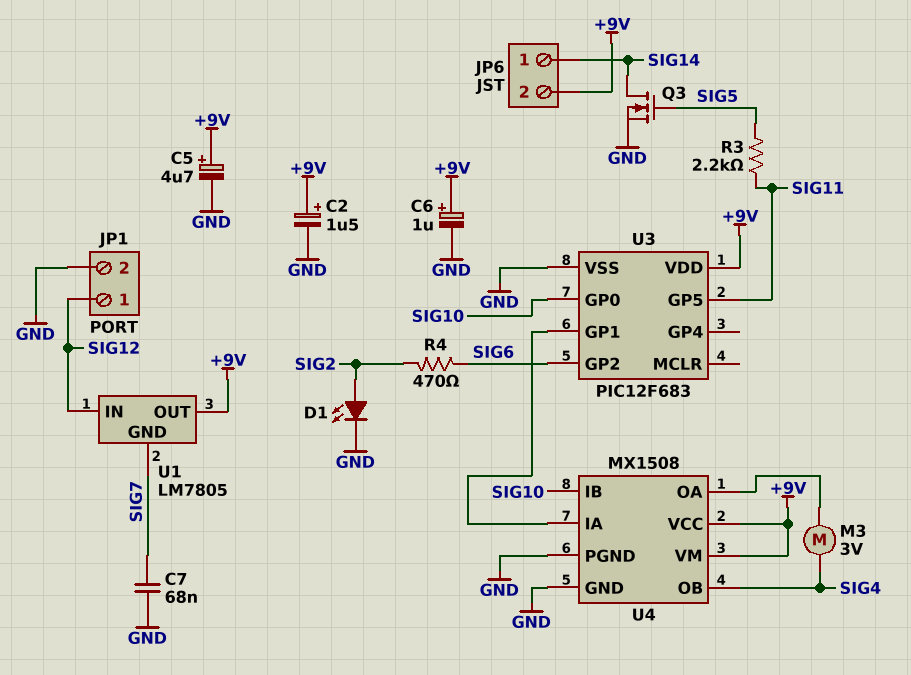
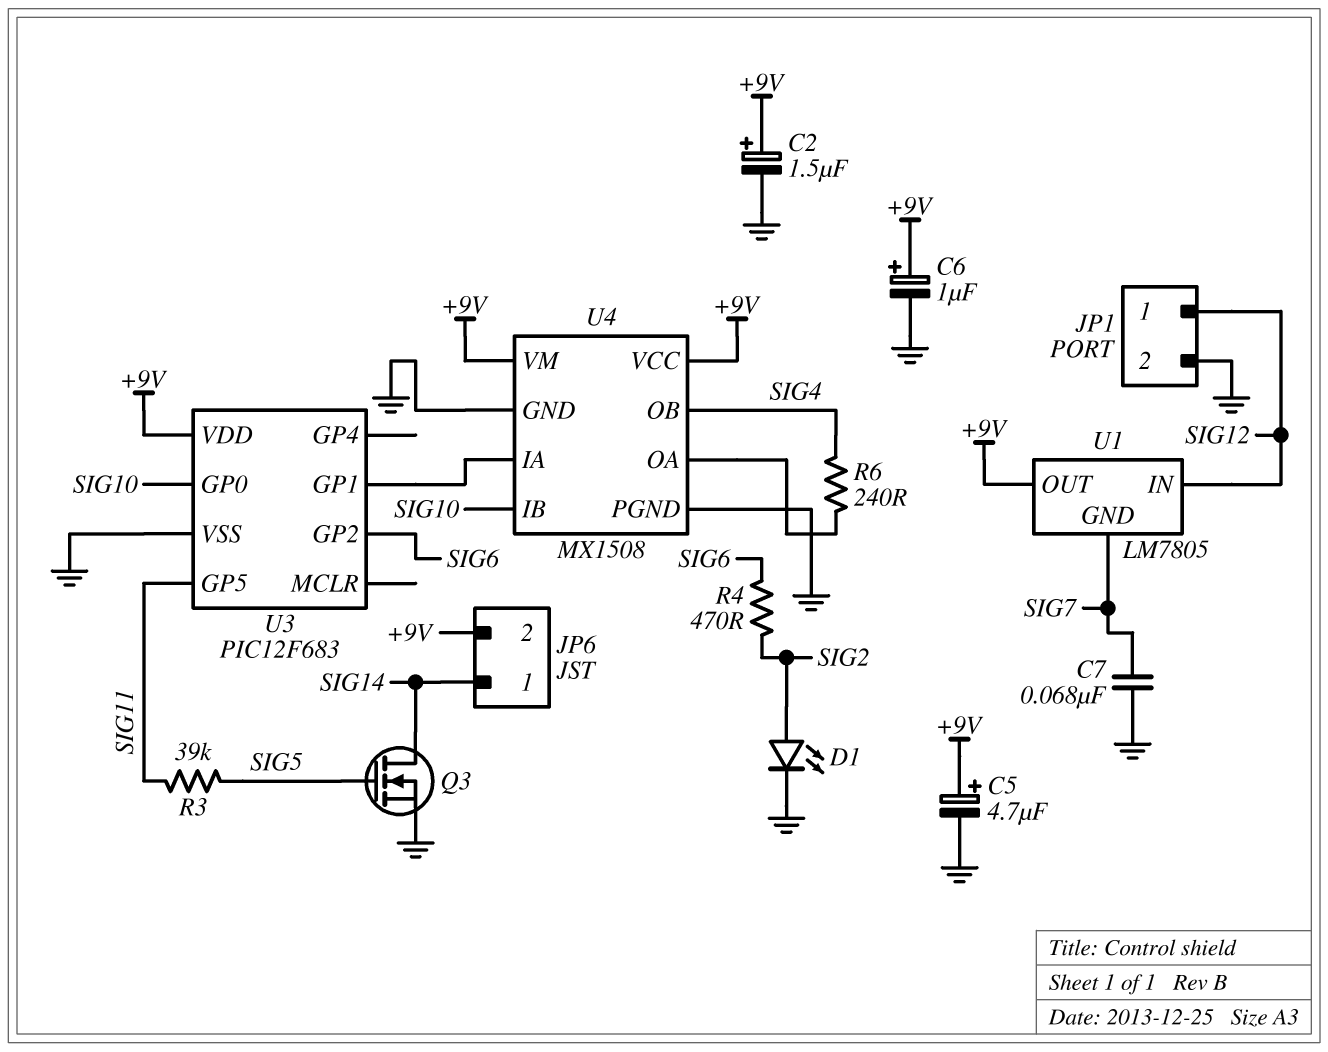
M3: motor 3V (SIG4, U4/OA) -> none
R3: 2.2k (SIG5, SIG11) -> 39k (SIG5, SIG11)
R6: none -> 240 (SIG4, U4/OA)

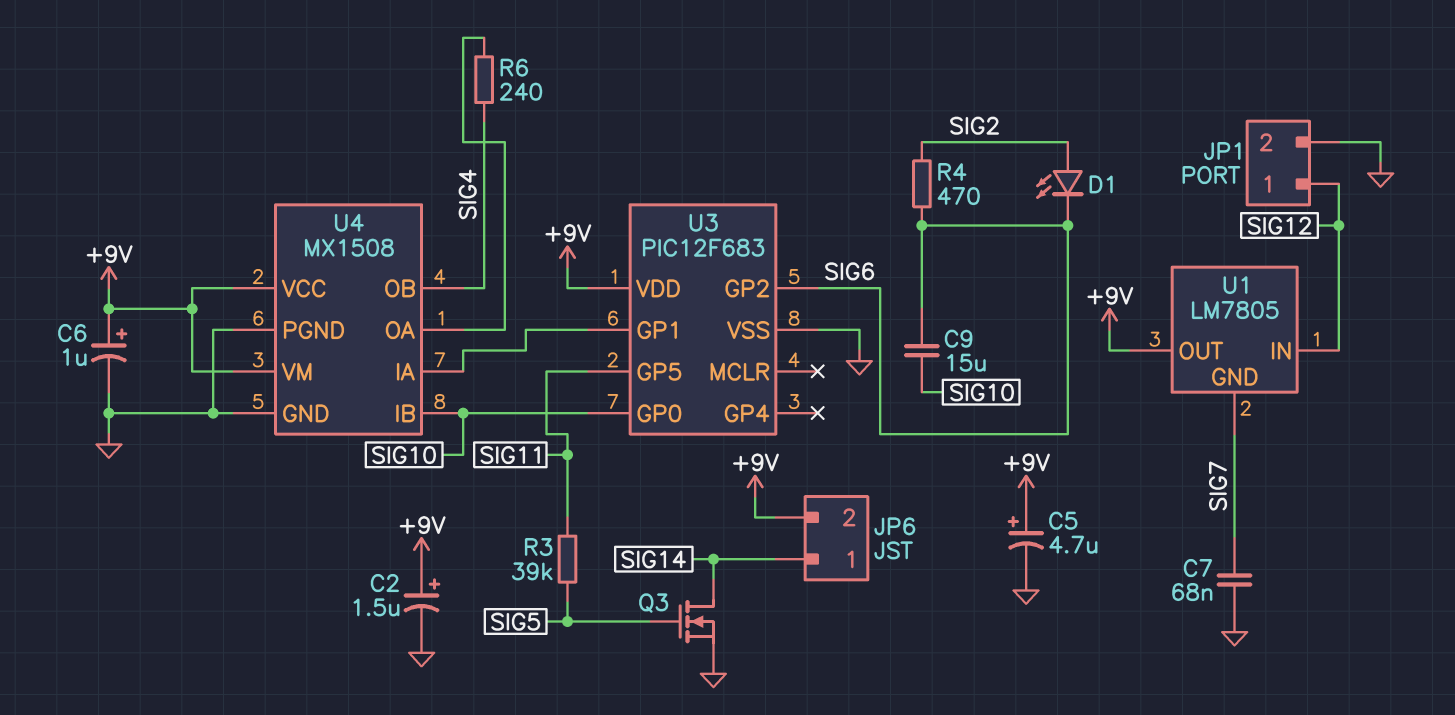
C9: none -> 15uF (SIG6, SIG10)
D1: LED (A SIG2, K GND) -> LED (A SIG2, K SIG6)

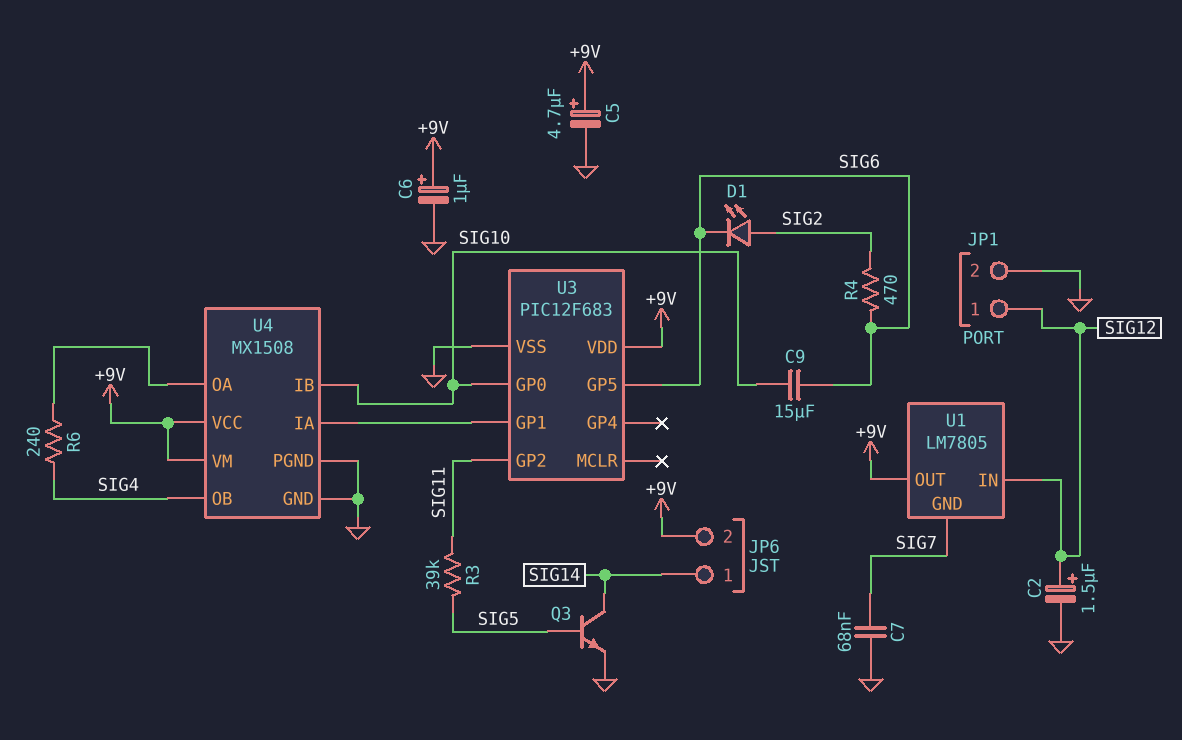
C2: 1.5uF (plus +9V, minus GND) -> 1.5uF (plus SIG12, minus GND)
Q3: NMOS (G SIG5, D SIG14, S GND) -> NPN (B SIG5, C SIG14, E GND)
U3 pin GP2: SIG6 -> SIG11
U3 pin GP5: SIG11 -> SIG6

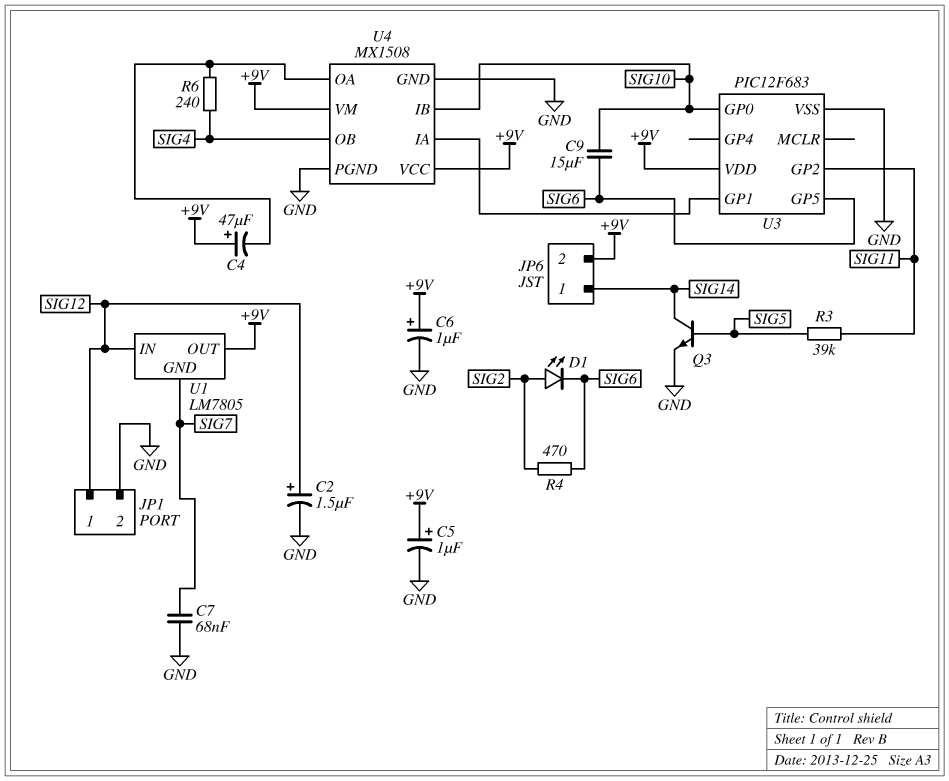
C4: none -> 47uF (plus +9V, minus U4/OA)
C5: 4.7uF (plus +9V, minus GND) -> 1uF (plus +9V, minus GND)

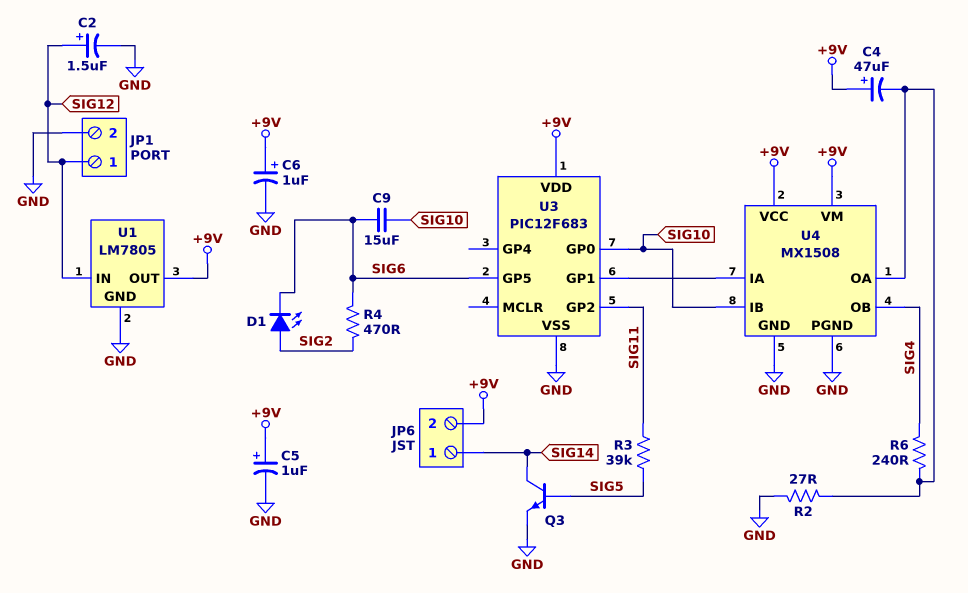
C7: 68nF (GND, SIG7) -> none
R2: none -> 27 (GND, U4/OA)
U1 pin GND: SIG7 -> GND

